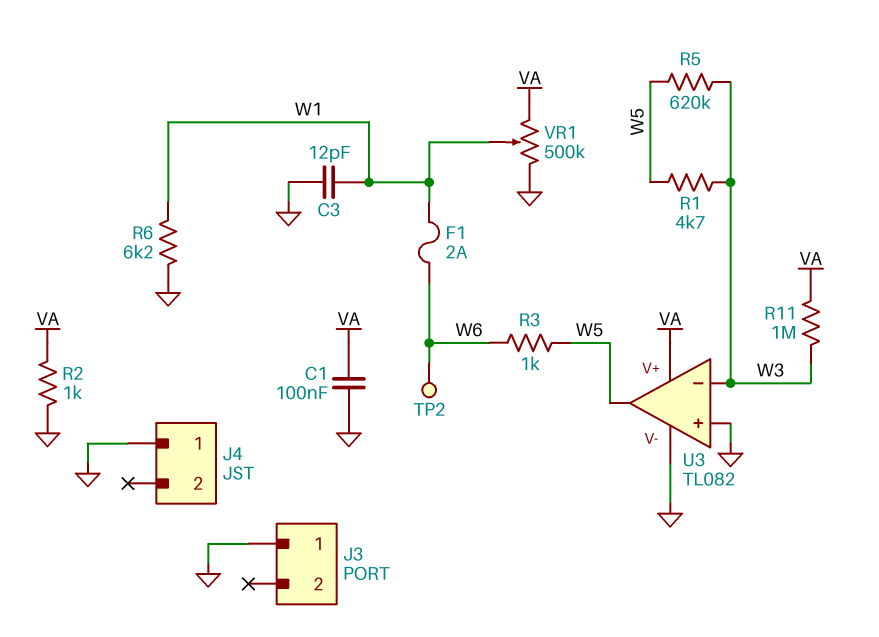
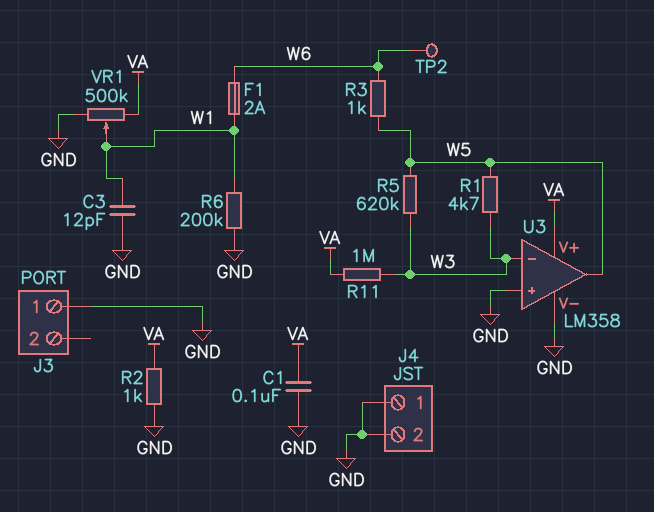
J4 pin 2: none -> GND
R6: 6.2k (GND, W1) -> 200k (GND, W1)
U3: TL082 -> LM358

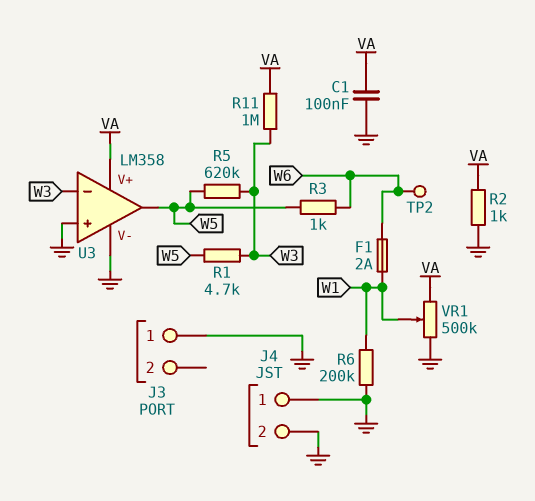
C3: 12pF (GND, W1) -> none

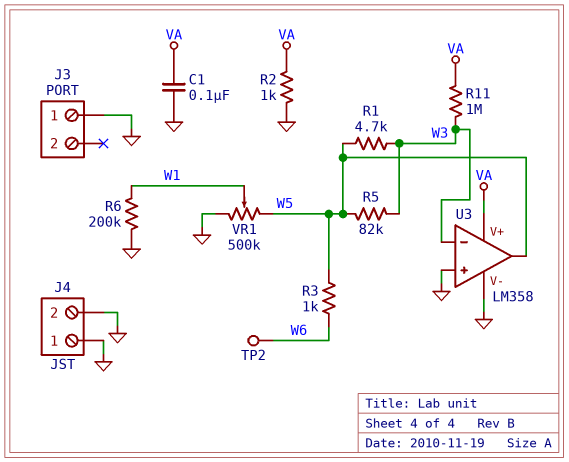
F1: 2A (W1, W6) -> none
R5: 620k (W3, W5) -> 82k (W3, W5)
VR1: 500k (GND, VA, wiper W1) -> 500k (GND, W5, wiper W1)

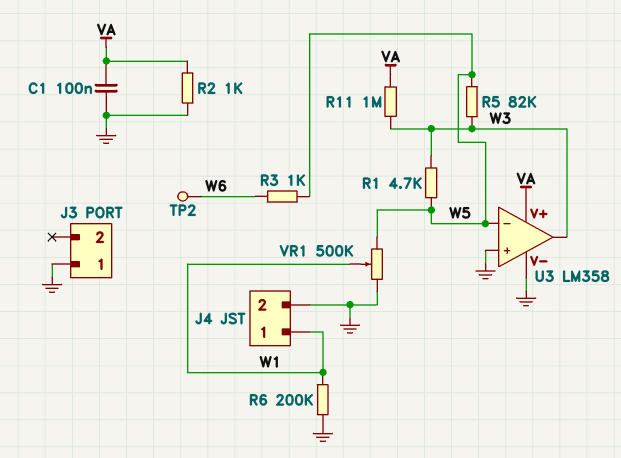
J4 pin 1: GND -> W1
U3 pin in-: W3 -> W5
U3 pin out: W5 -> W3

